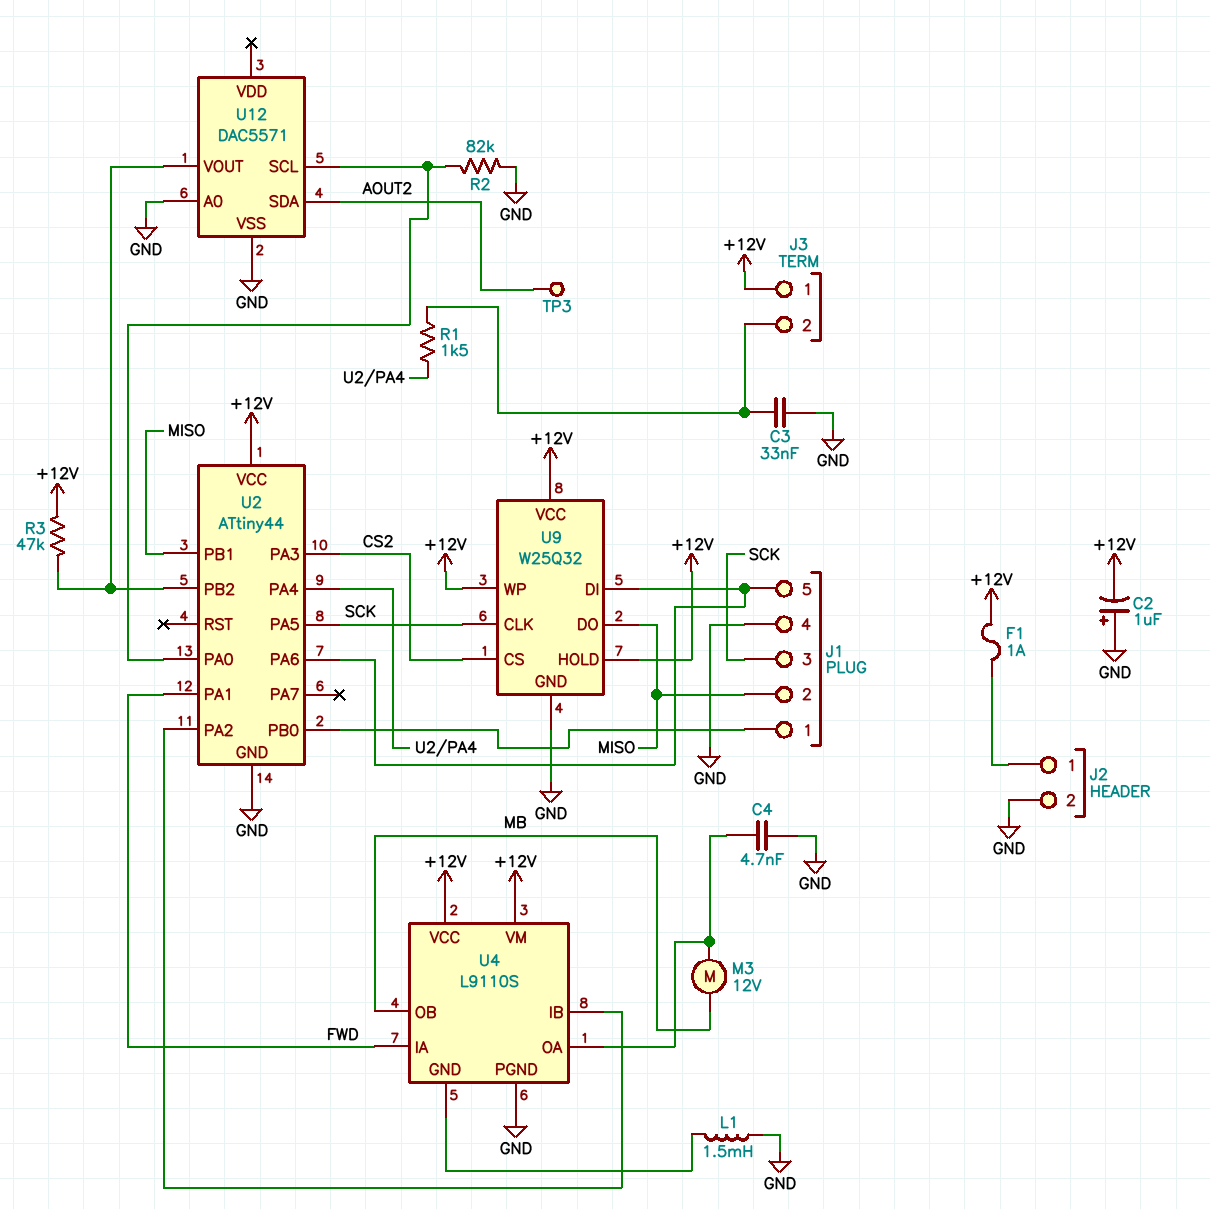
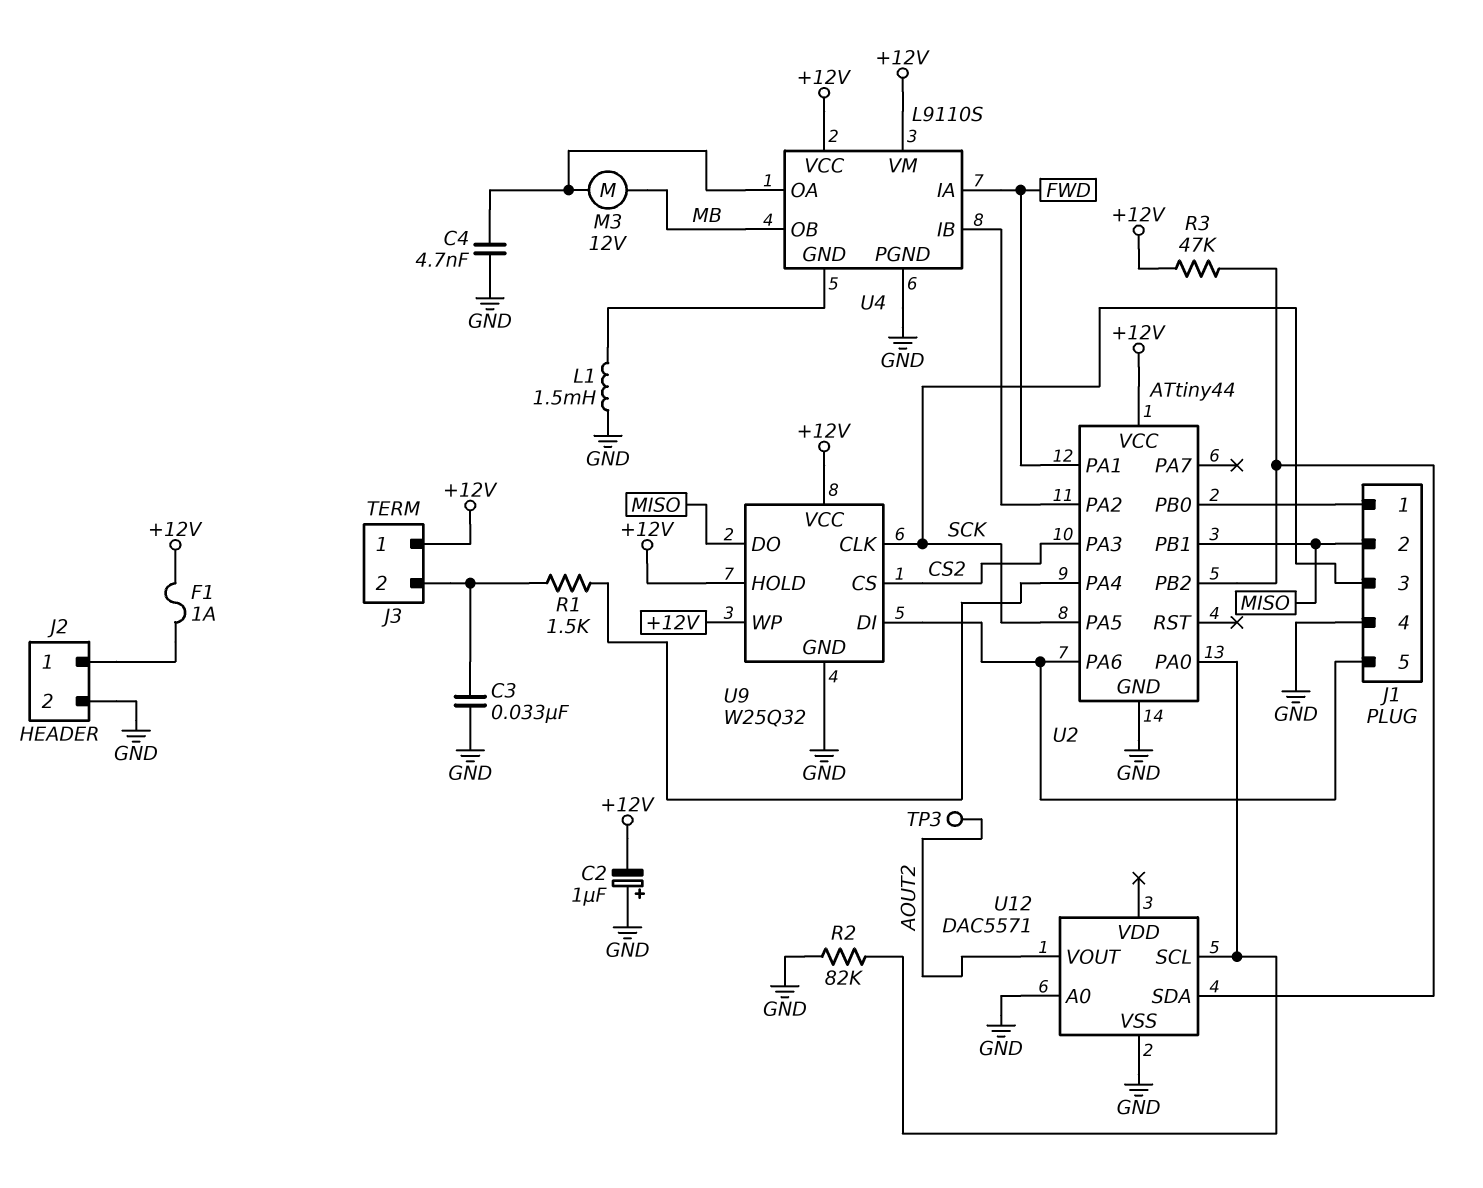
U12 pin SDA: AOUT2 -> U2/PB2
U12 pin VOUT: U2/PB2 -> AOUT2

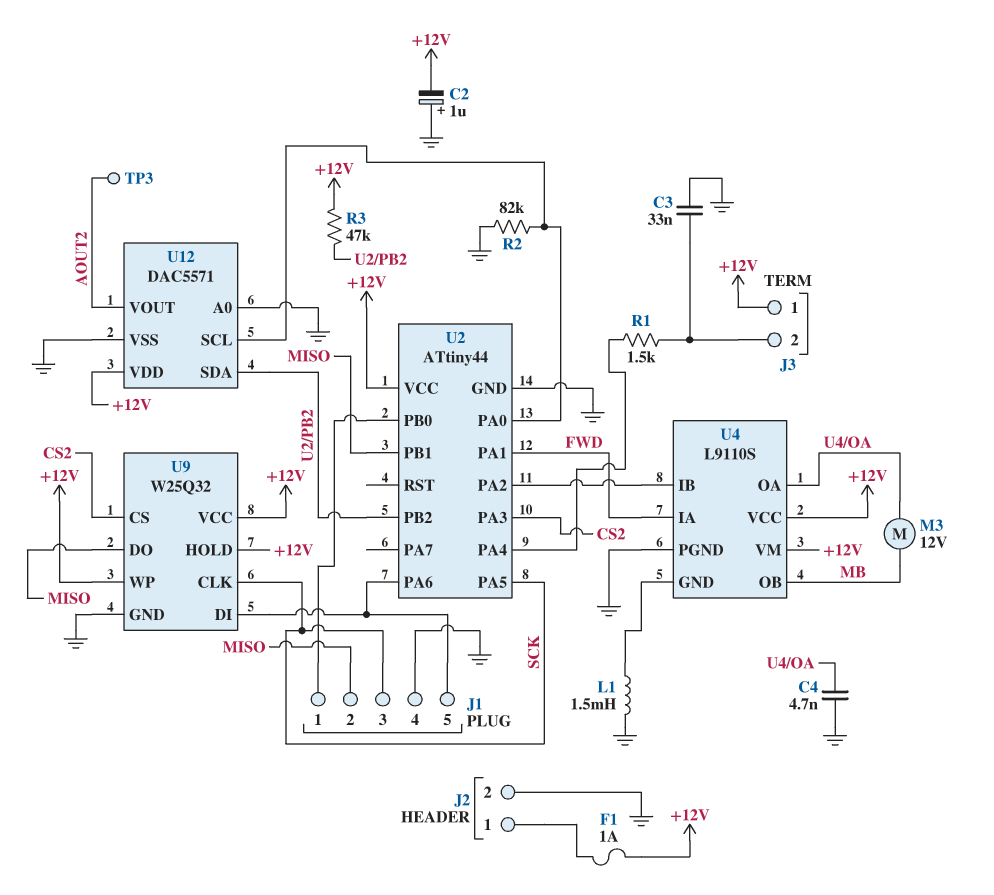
U12 pin VDD: none -> +12V

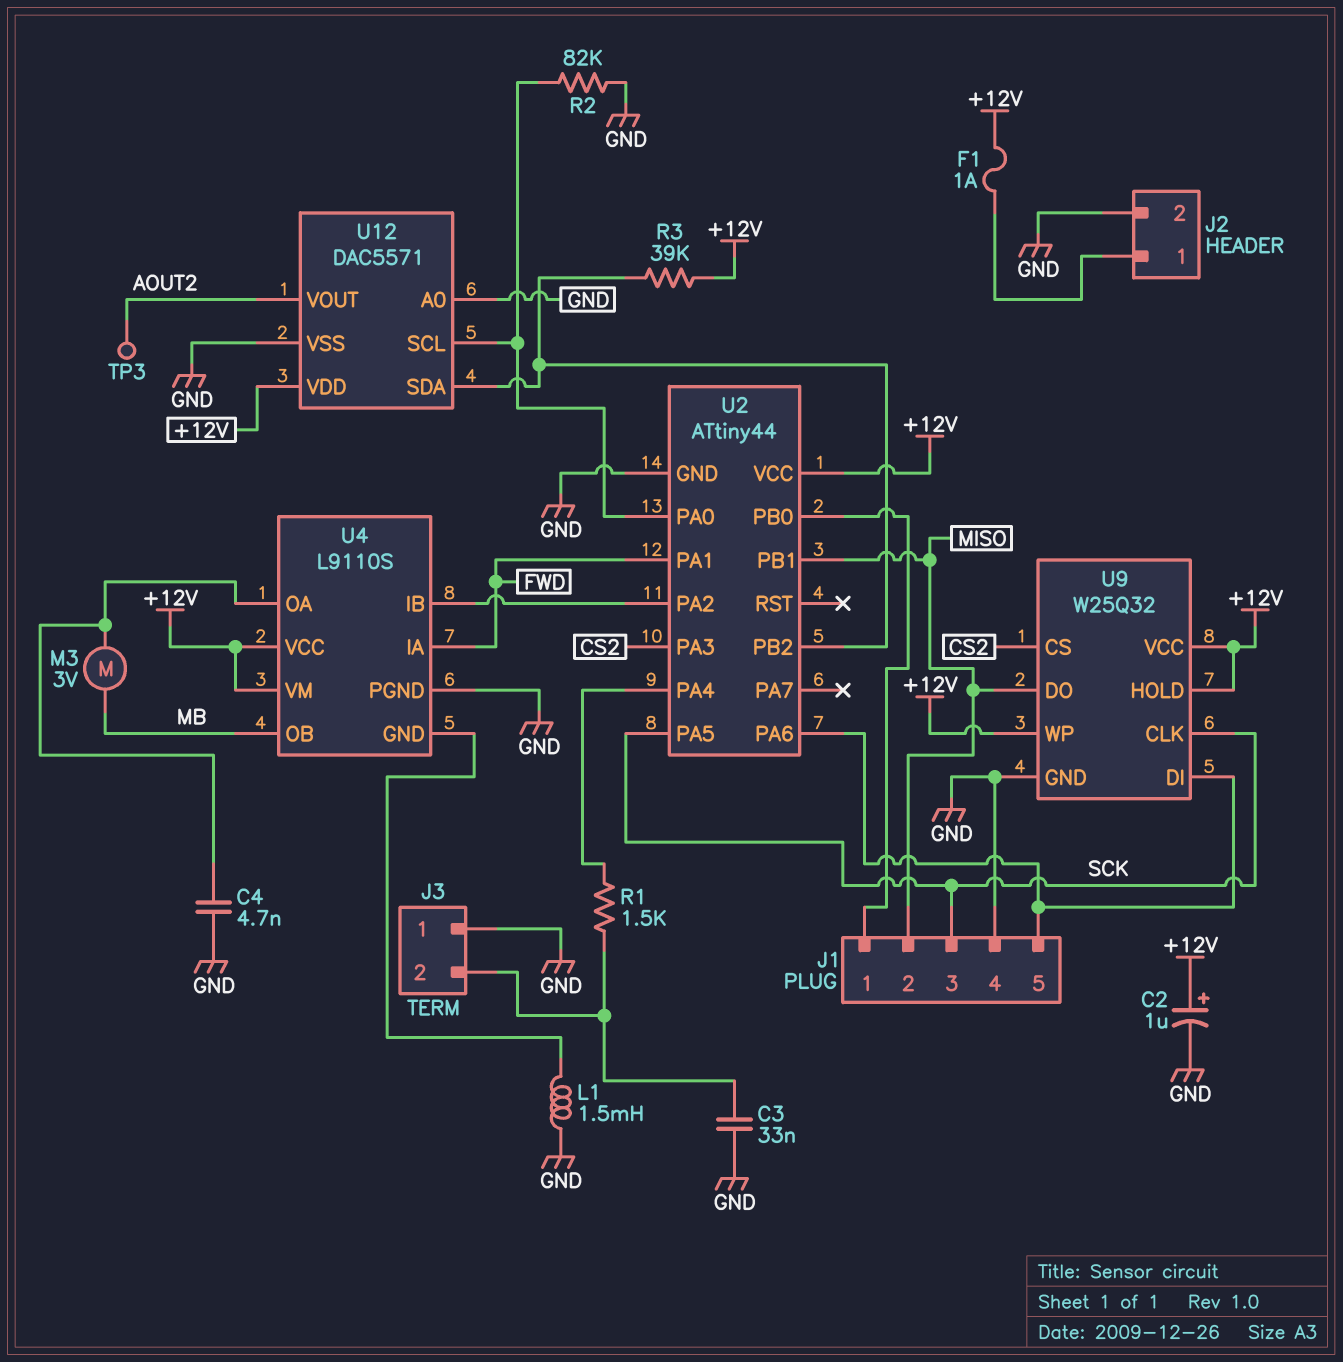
C2: 1uF (plus GND, minus +12V) -> 1uF (plus +12V, minus GND)
J3 pin 1: +12V -> GND
M3: motor 12V (MB, U4/OA) -> motor 3V (MB, U4/OA)
R3: 47k (+12V, U2/PB2) -> 39k (+12V, U2/PB2)

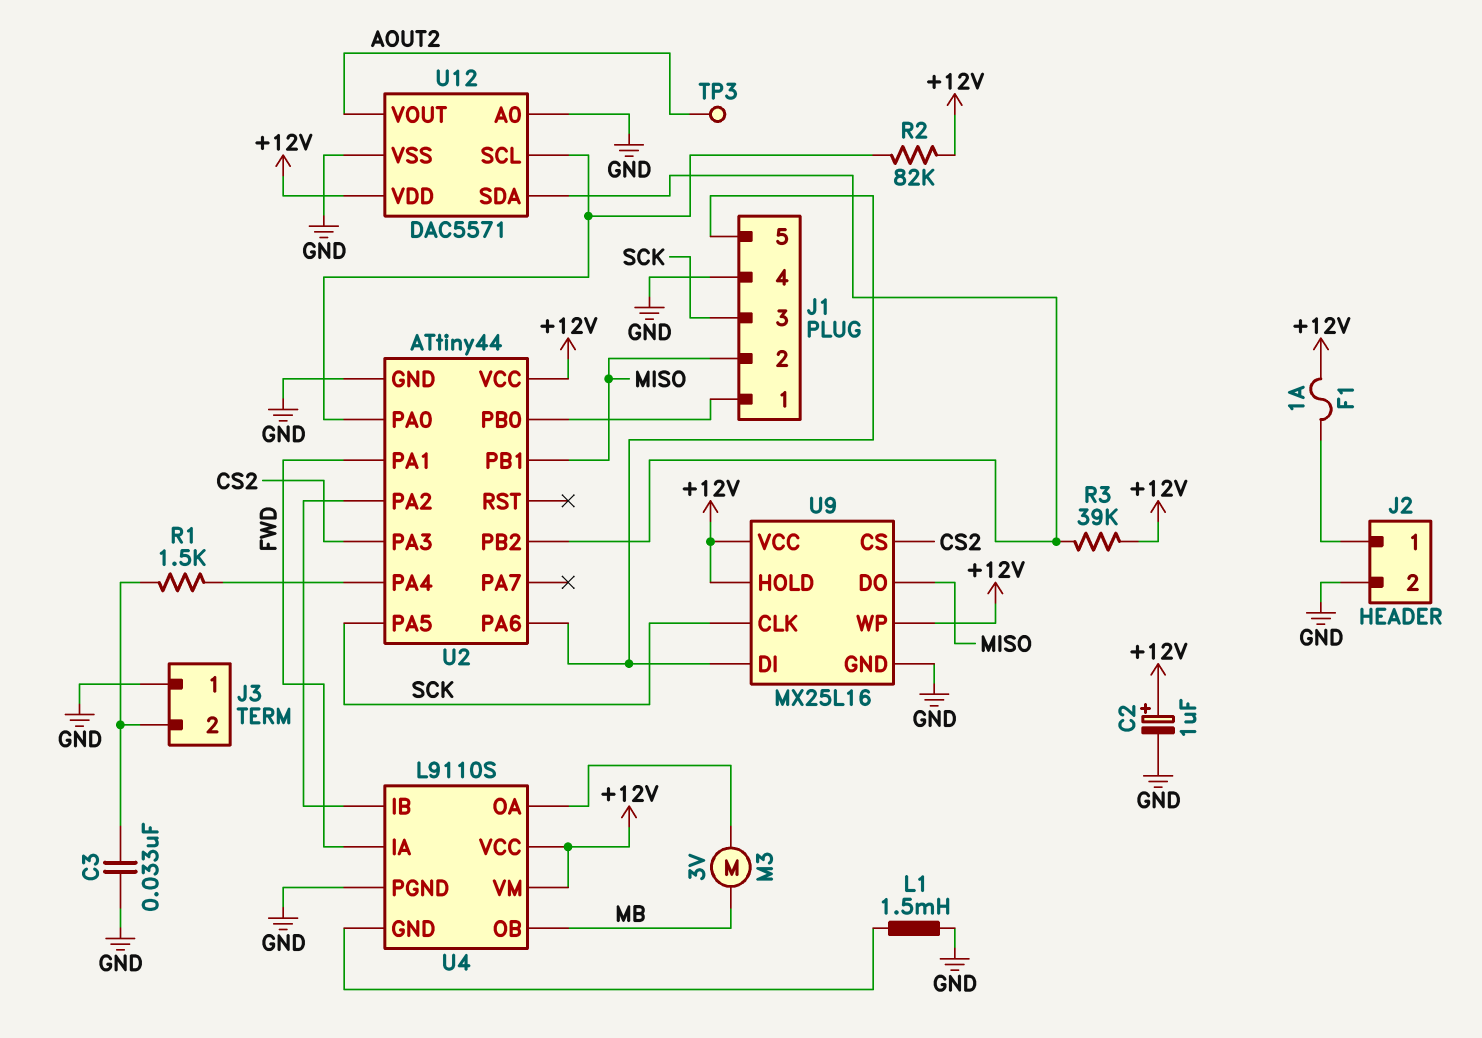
C4: 4.7nF (GND, U4/OA) -> none
R2: 82k (GND, U2/PA0) -> 82k (+12V, U2/PA0)
U9: W25Q32 -> MX25L16

